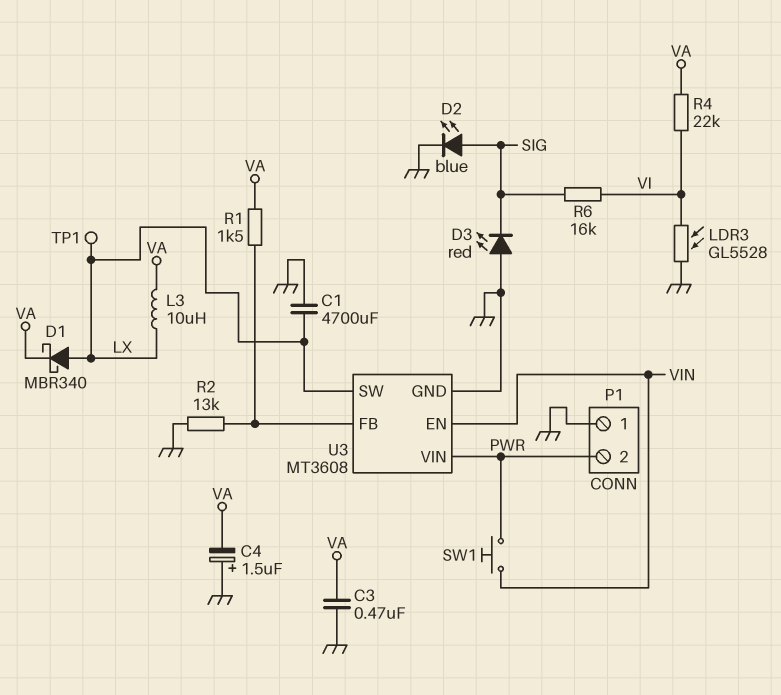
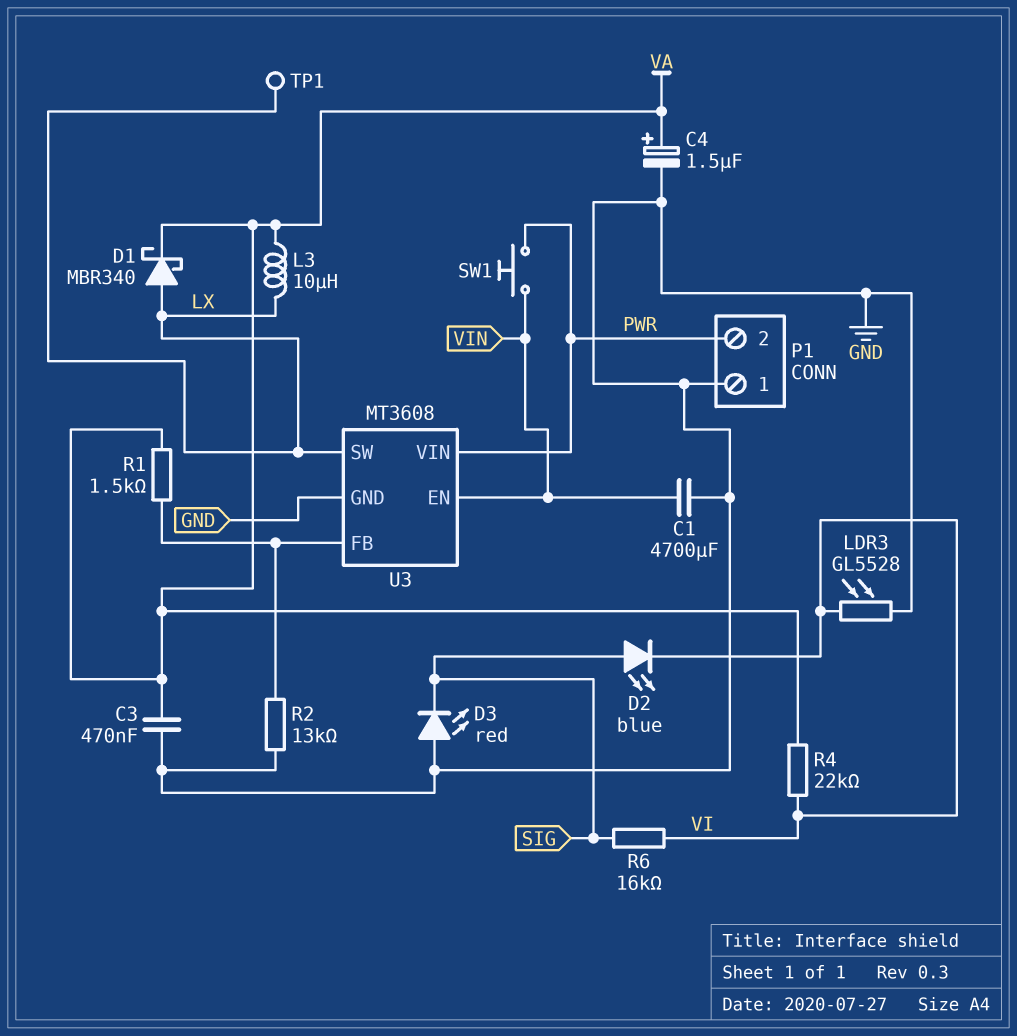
C1: 4700uF (GND, LX) -> 4700uF (GND, VIN)
C4: 1.5uF (plus GND, minus VA) -> 1.5uF (plus VA, minus GND)
D2: LED blue (A SIG, K GND) -> LED blue (A SIG, K VI)

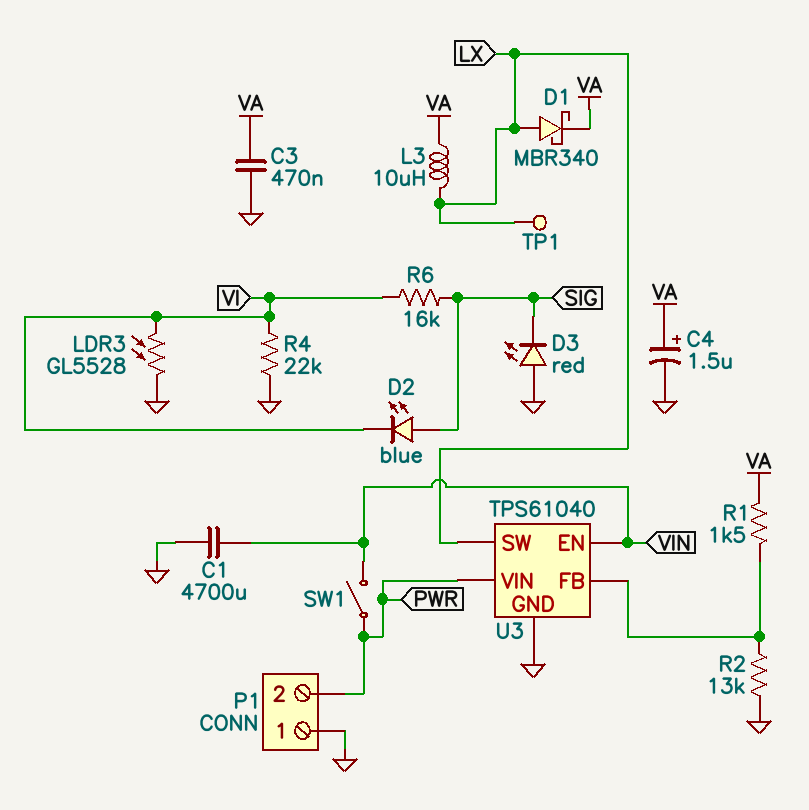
R4: 22k (VA, VI) -> 22k (GND, VI)
SW1: button (PWR, VIN) -> switch (PWR, VIN)
U3: MT3608 -> TPS61040

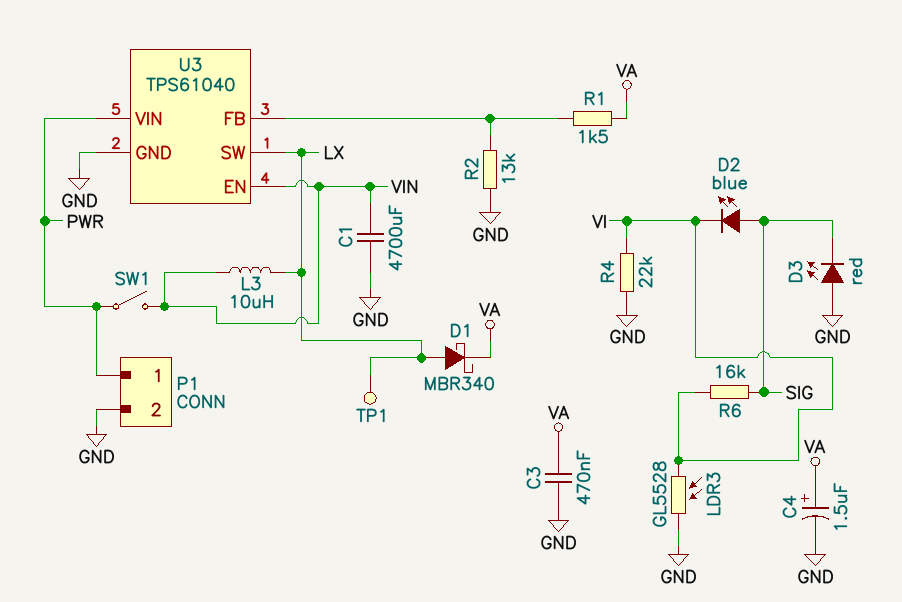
L3: 10uH (LX, VA) -> 10uH (LX, VIN)
P1 pin 1: GND -> PWR
P1 pin 2: PWR -> GND

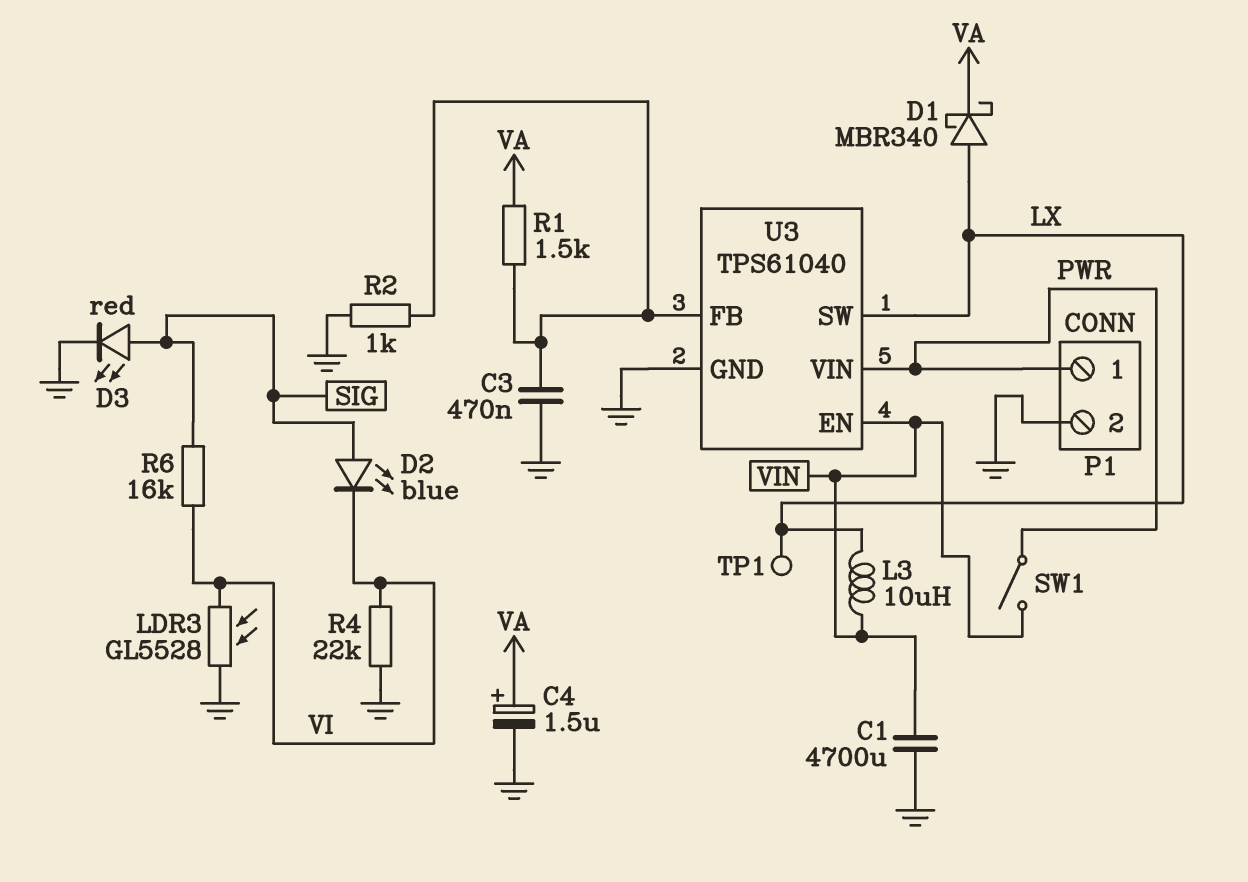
C3: 470nF (GND, VA) -> 470nF (GND, U3/FB)
D3: LED red (A GND, K SIG) -> LED red (A SIG, K GND)
R2: 13k (GND, U3/FB) -> 1k (GND, U3/FB)

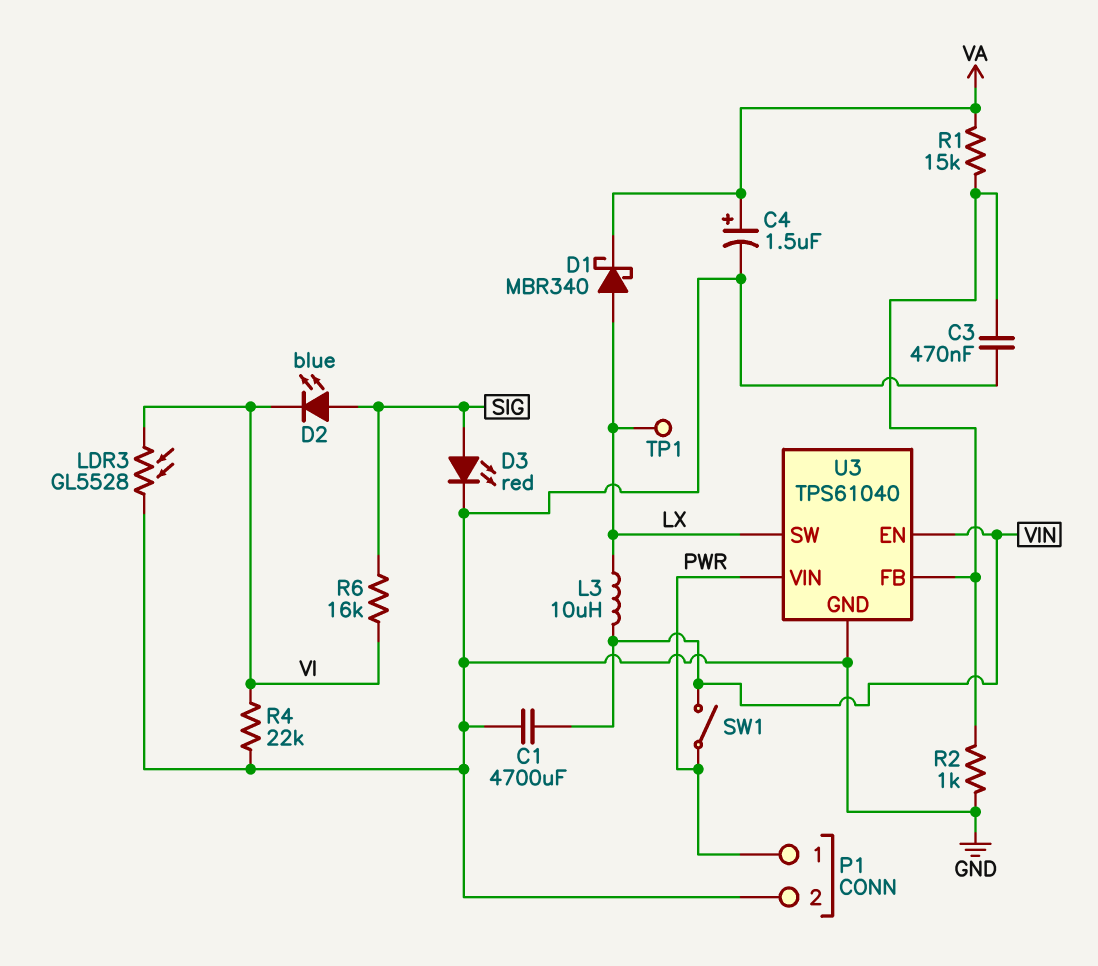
R1: 1.5k (U3/FB, VA) -> 15k (U3/FB, VA)

